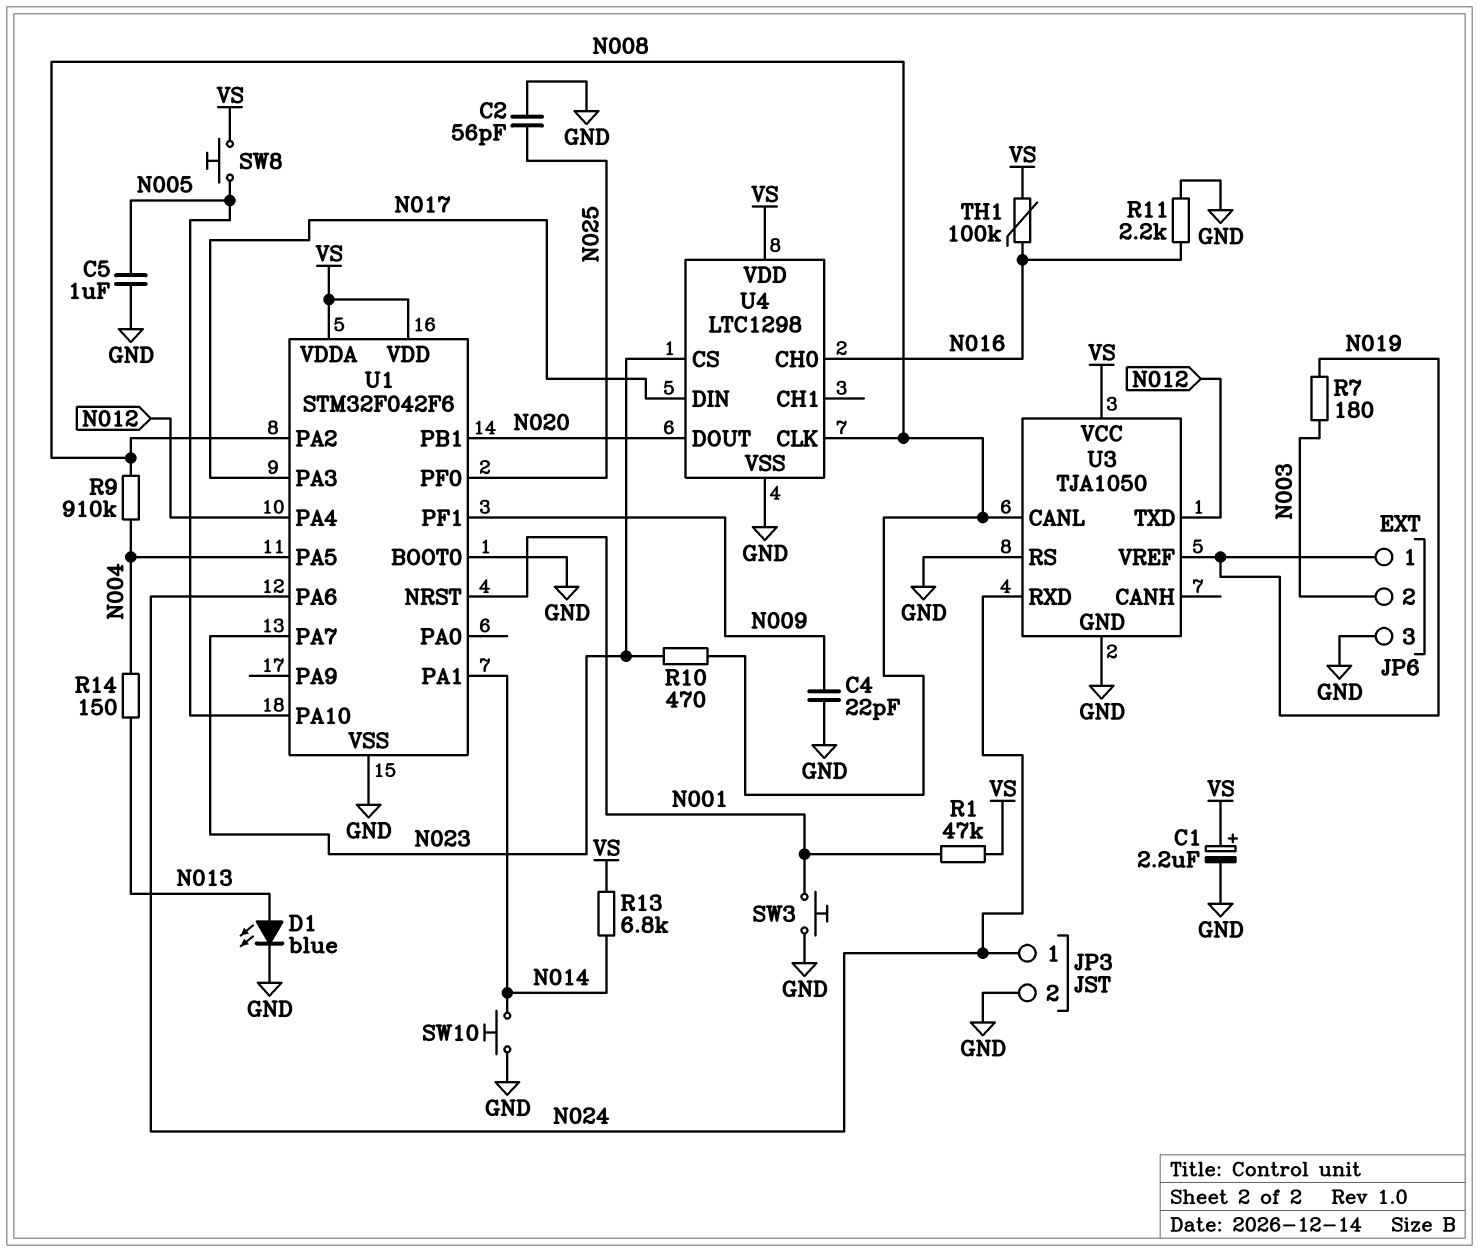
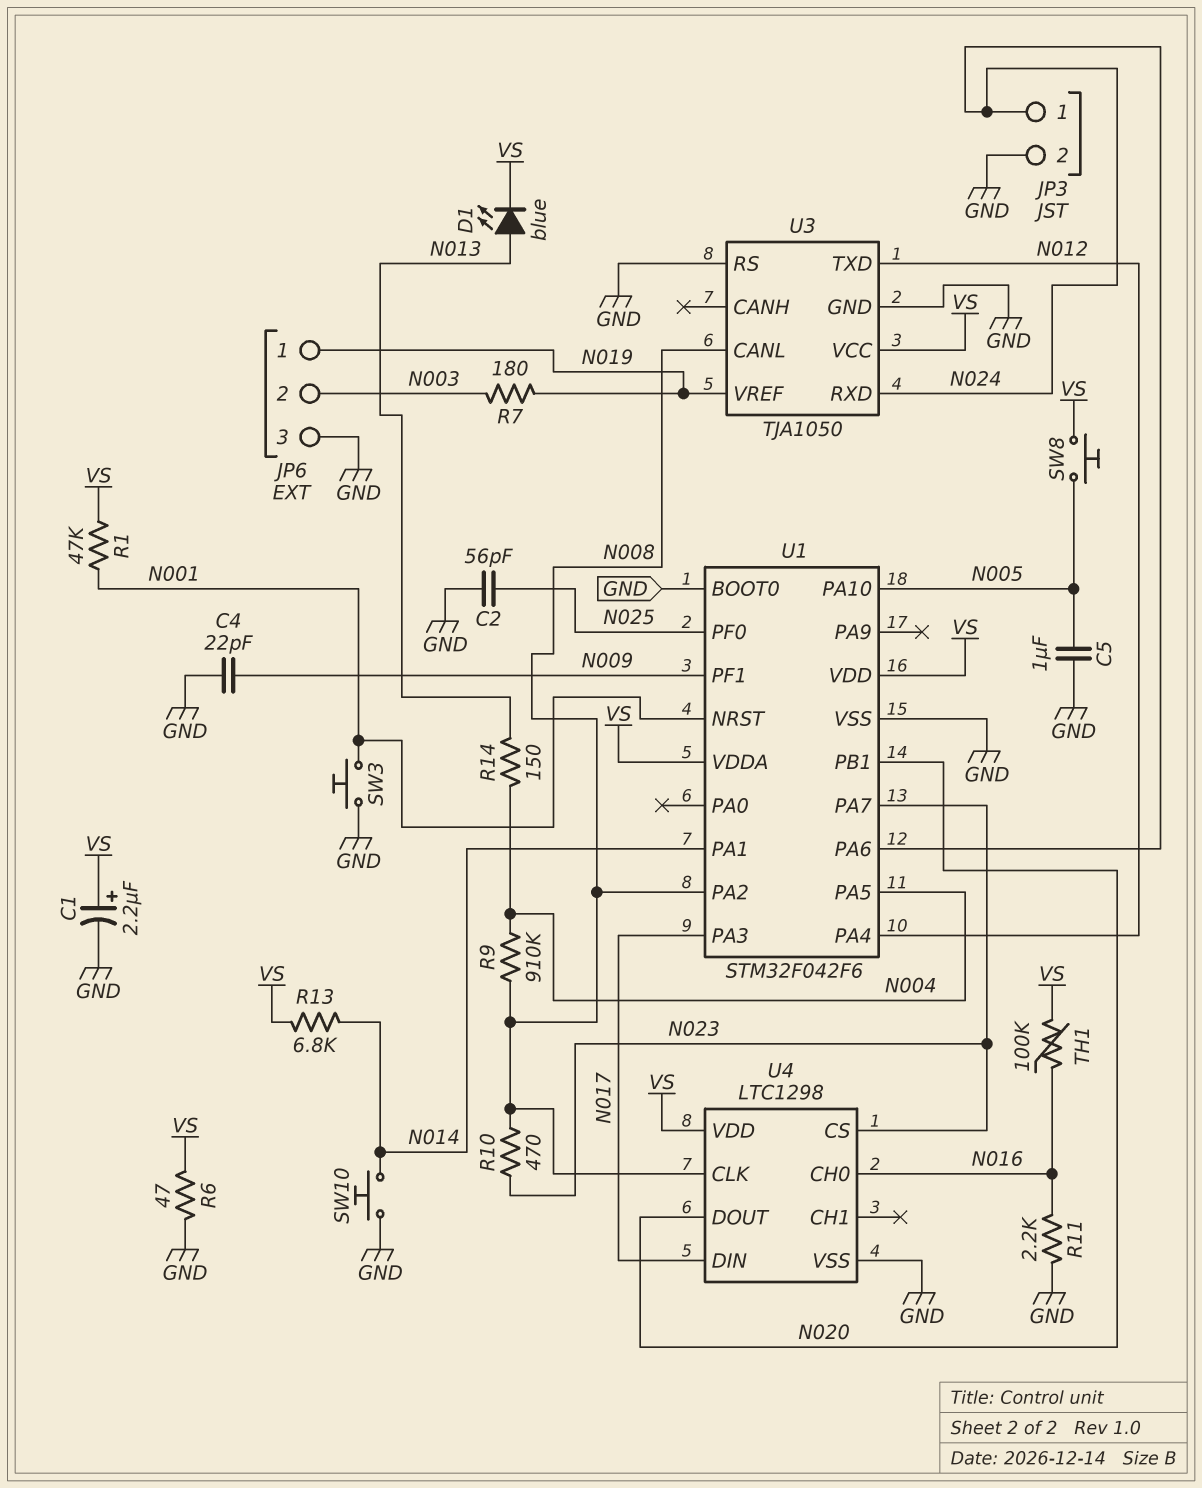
D1: LED blue (A N013, K GND) -> LED blue (A N013, K VS)
R6: none -> 47 (GND, VS)

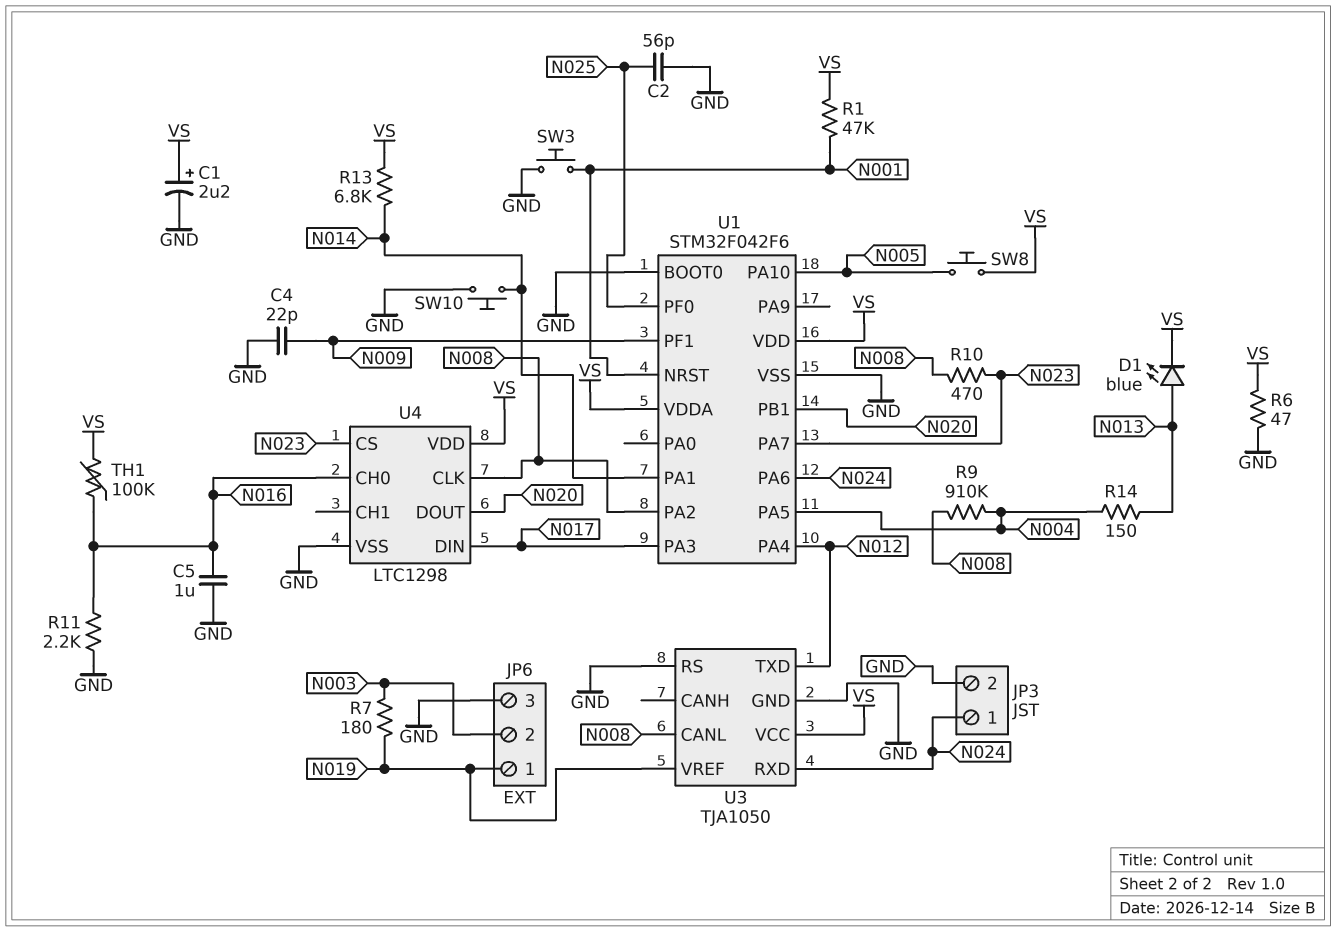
C5: 1uF (GND, N005) -> 1uF (GND, N016)

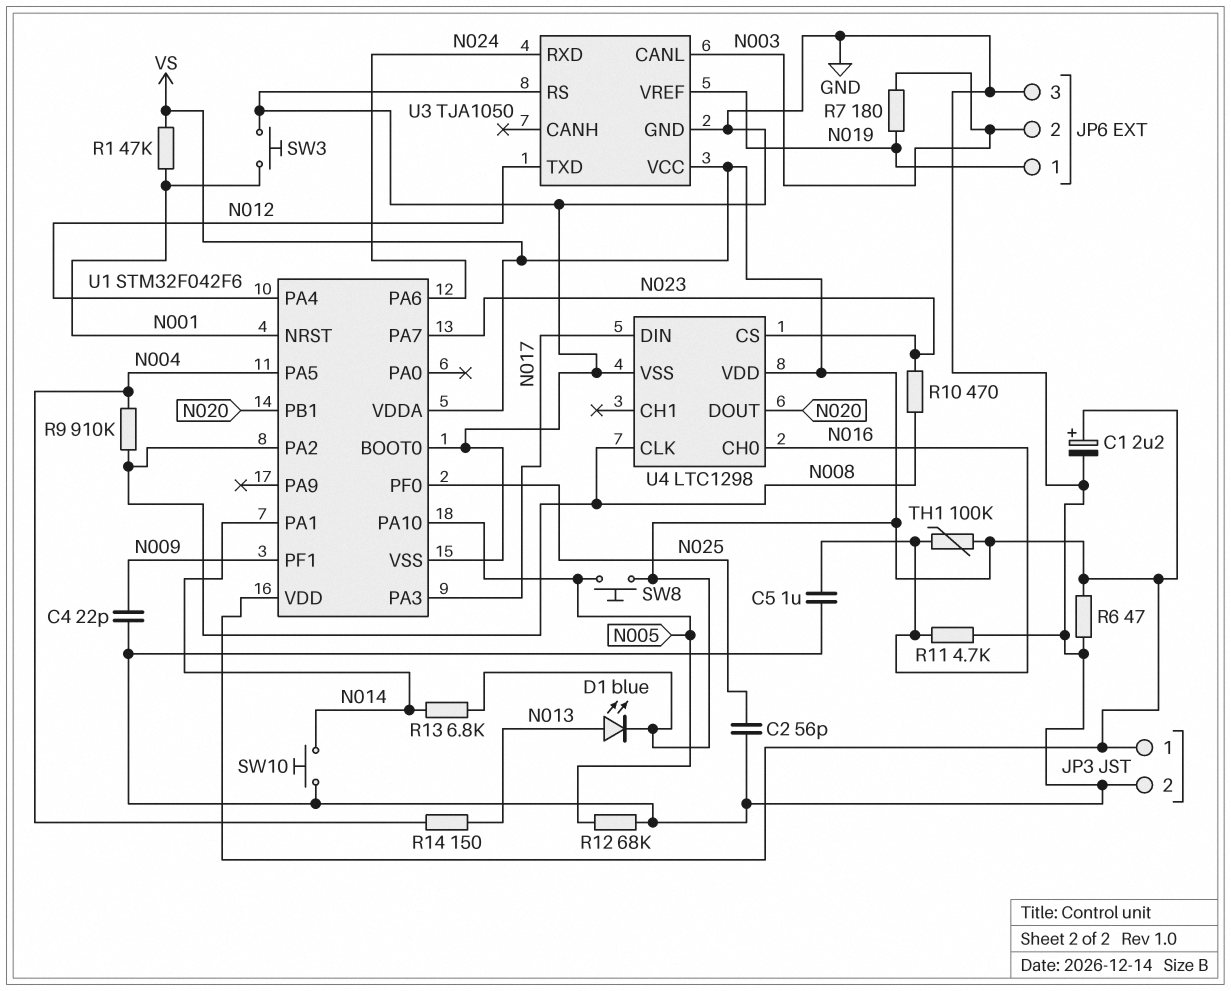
JP3 pin 1: N024 -> VS
R11: 2.2k (GND, N016) -> 4.7k (GND, N016)
R12: none -> 68k (GND, N005)
U3 pin CANL: N008 -> N003

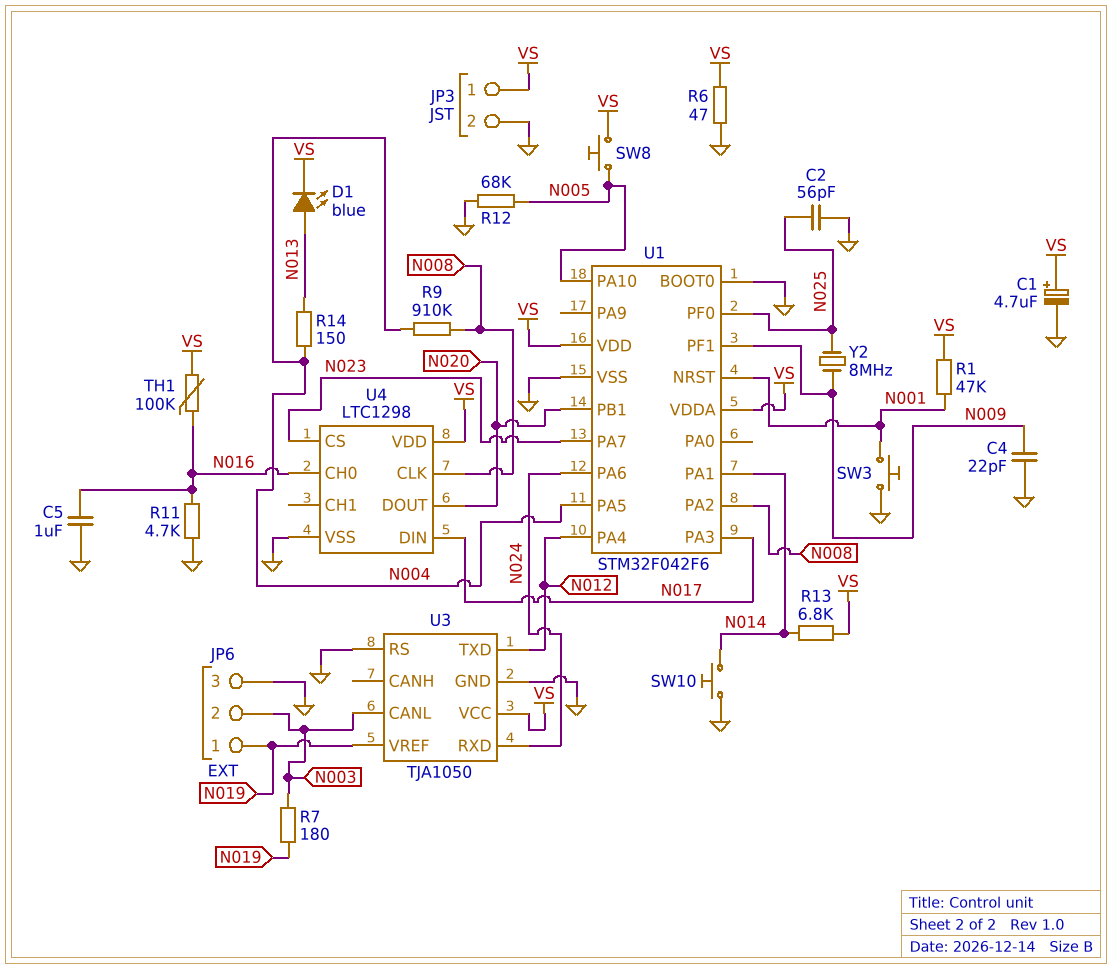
C1: 2.2uF (plus VS, minus GND) -> 4.7uF (plus VS, minus GND)
R10: 470 (N008, N023) -> none
Y2: none -> 8MHz (N009, N025)

